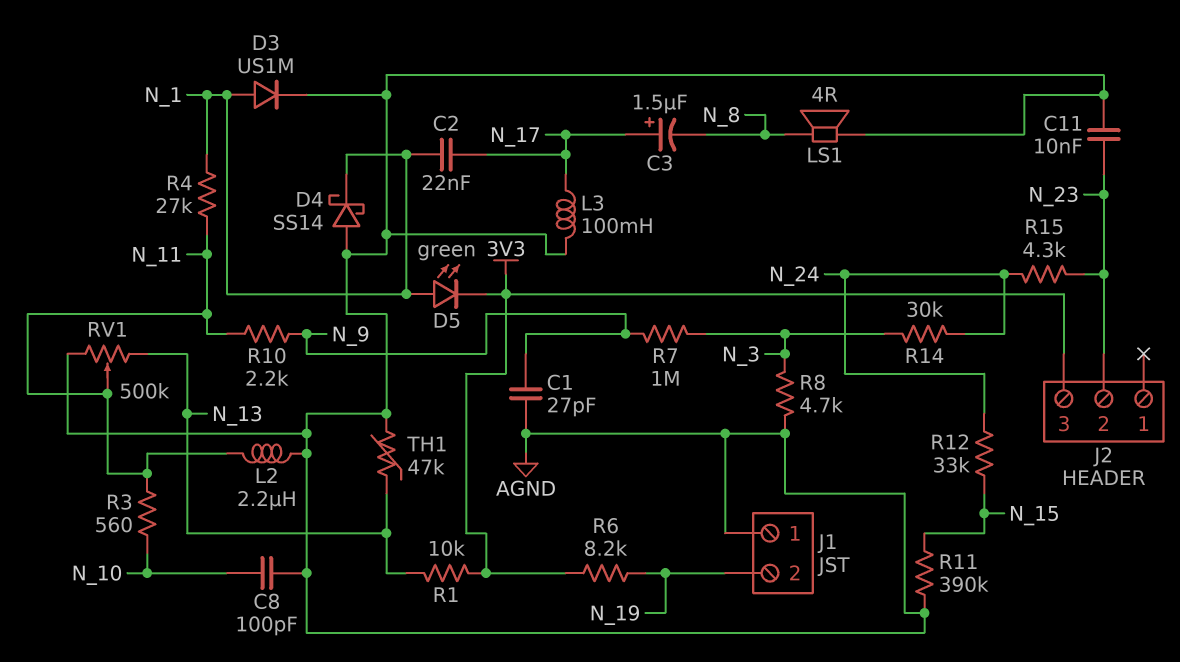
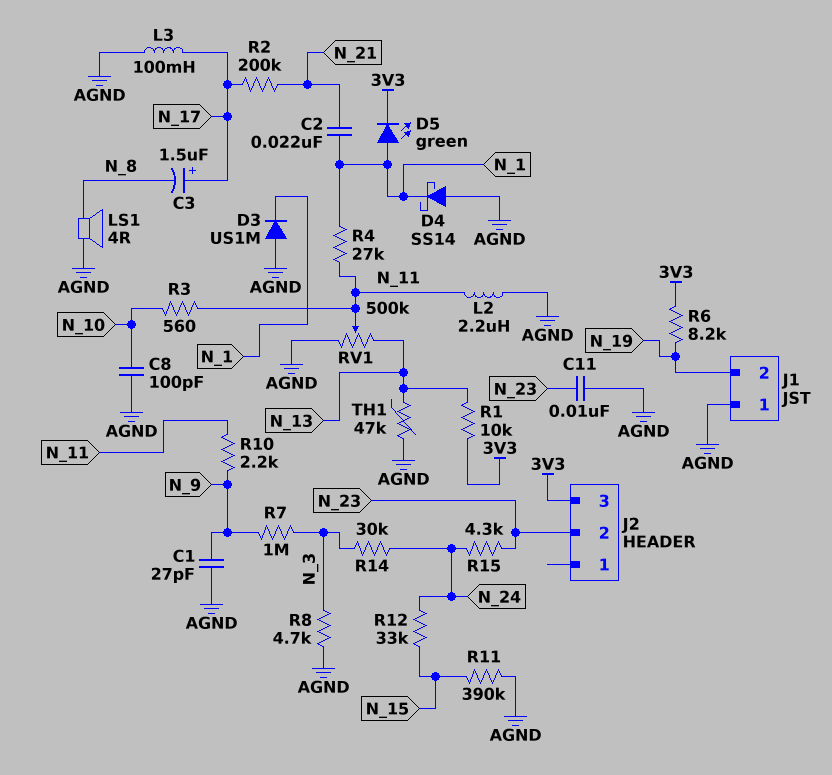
C2: 22nF (N_1, N_17) -> 22nF (N_1, N_21)
D3: diode US1M (A N_1, K AGND) -> diode US1M (A AGND, K N_1)
R2: none -> 200k (N_17, N_21)

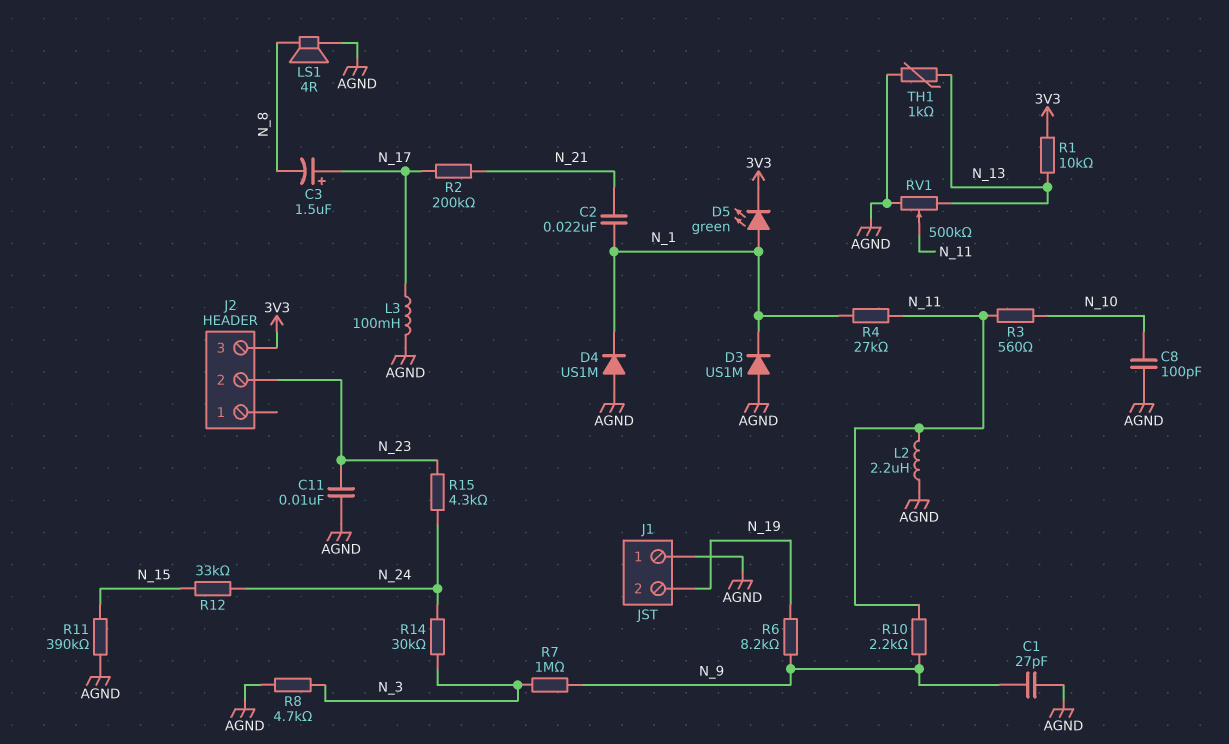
D4: schottky SS14 (A AGND, K N_1) -> diode US1M (A AGND, K N_1)
R6: 8.2k (3V3, N_19) -> 8.2k (N_9, N_19)
TH1: 47k (AGND, N_13) -> 1k (AGND, N_13)

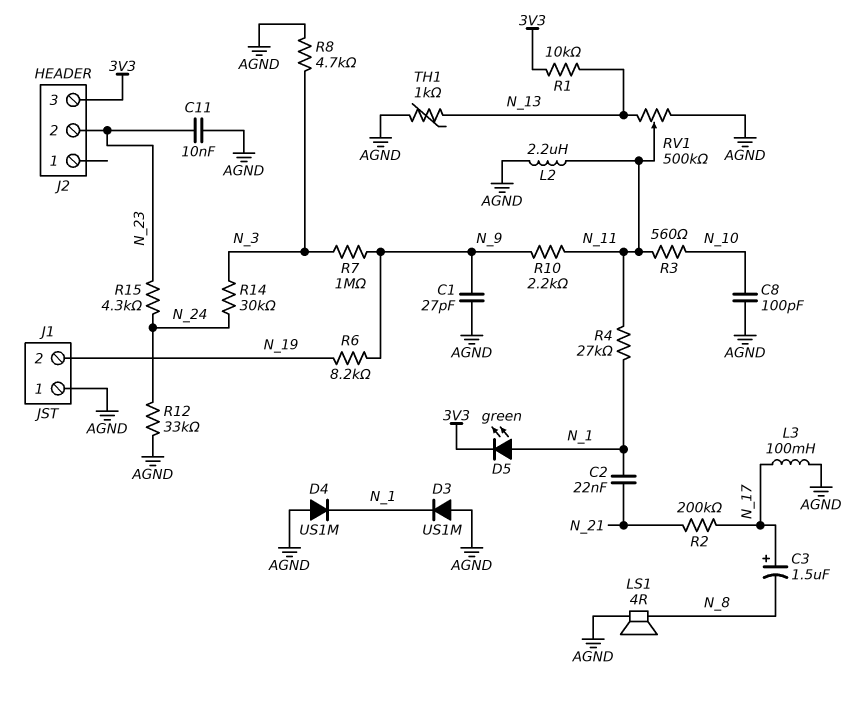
R11: 390k (AGND, N_15) -> none
R12: 33k (N_15, N_24) -> 33k (AGND, N_24)

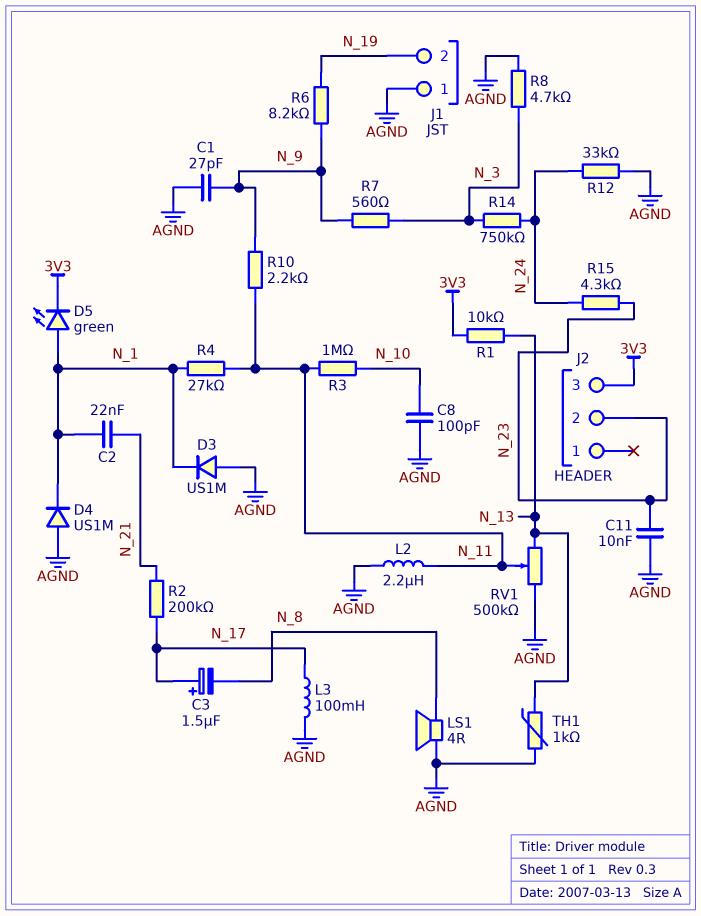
R3: 560 (N_10, N_11) -> 1M (N_10, N_11)
R7: 1M (N_3, N_9) -> 560 (N_3, N_9)
R14: 30k (N_3, N_24) -> 750k (N_3, N_24)

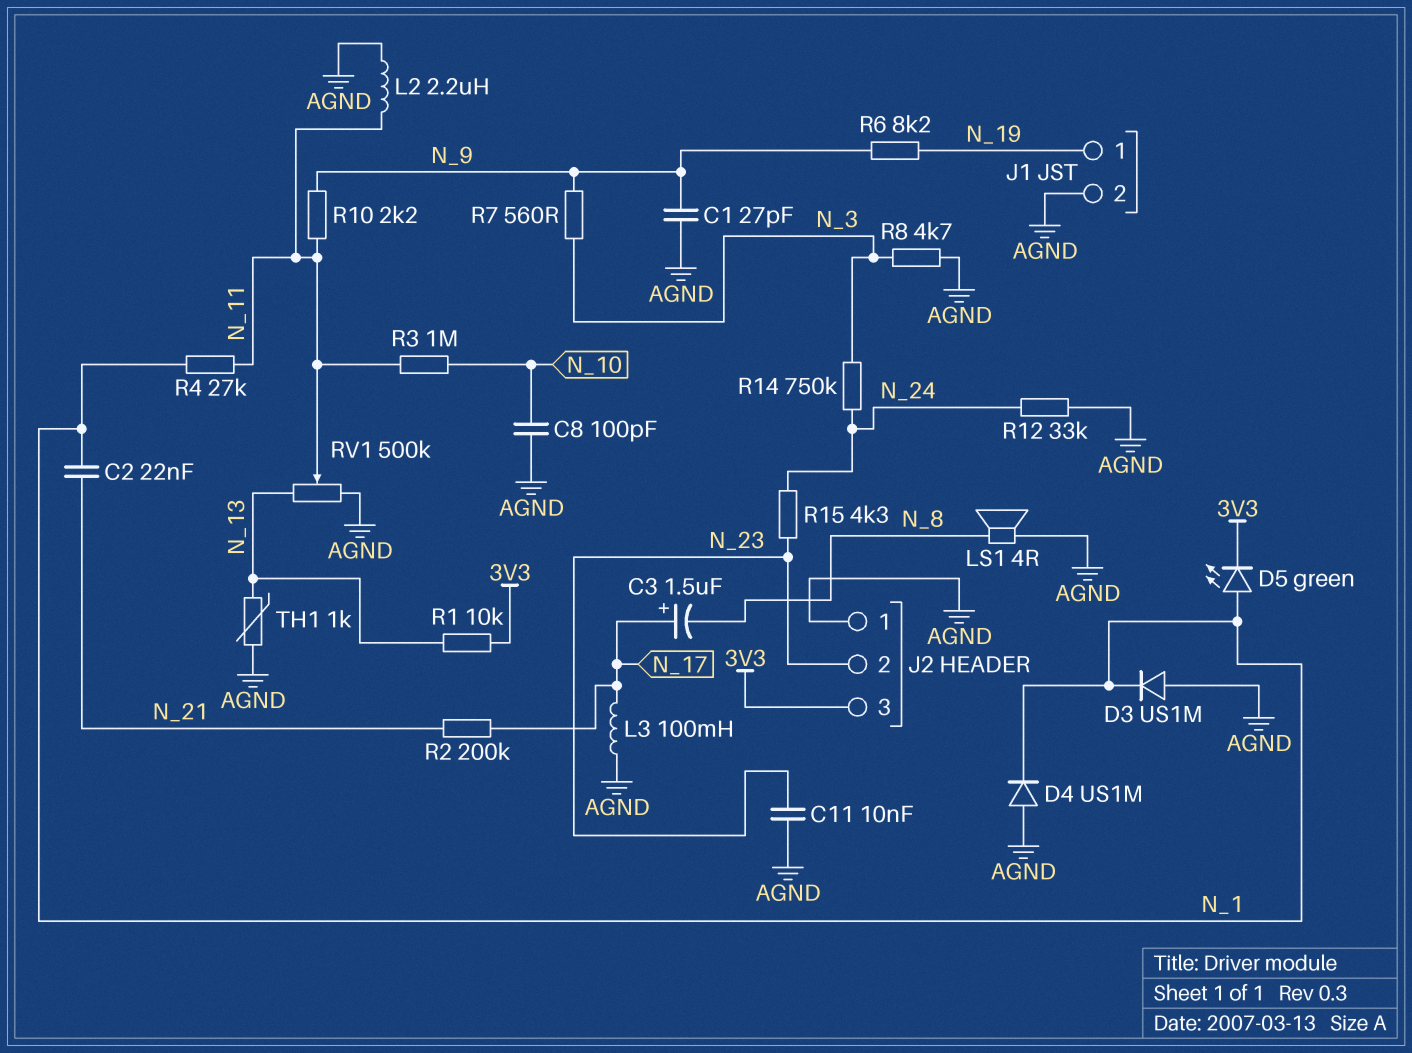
J1 pin 1: AGND -> N_19
J1 pin 2: N_19 -> AGND
J2 pin 1: none -> AGND

